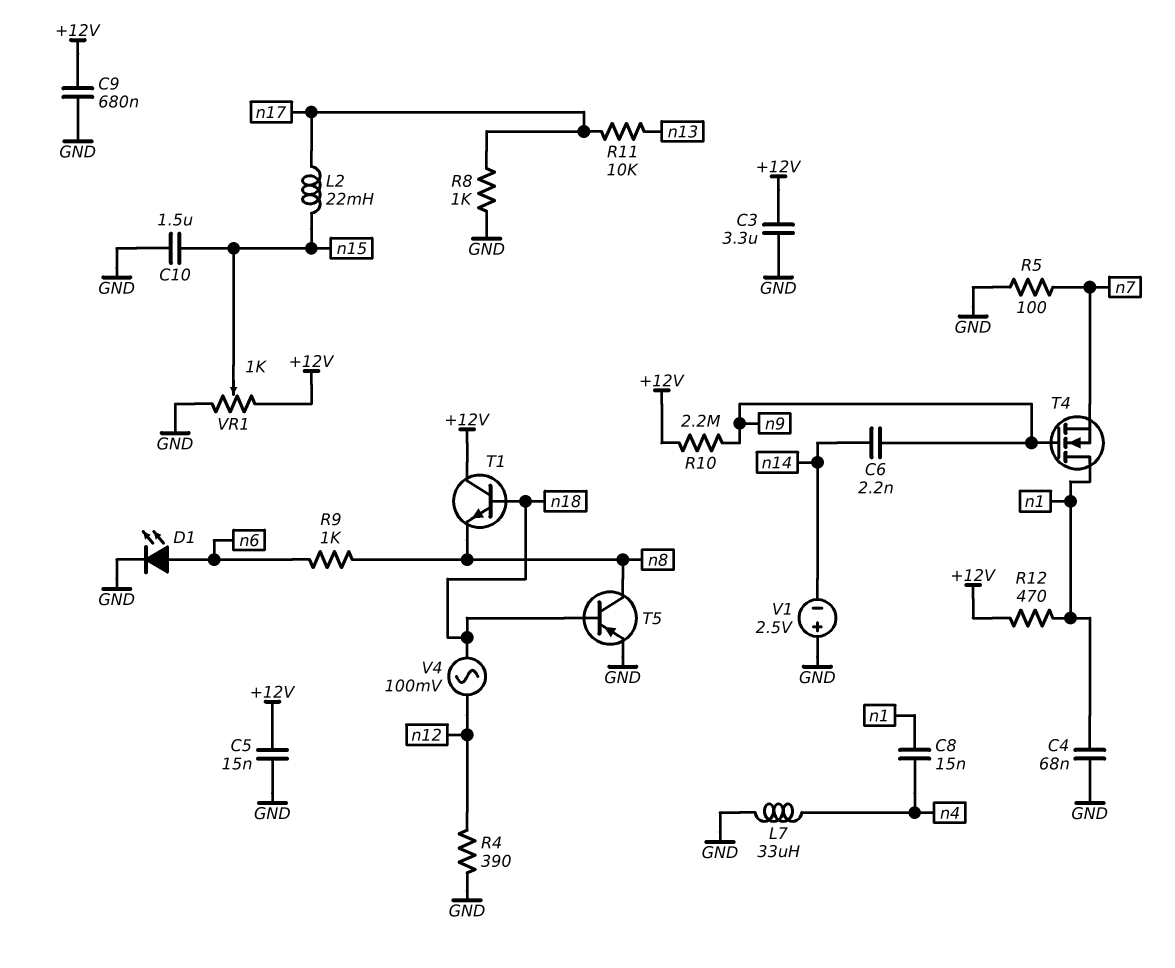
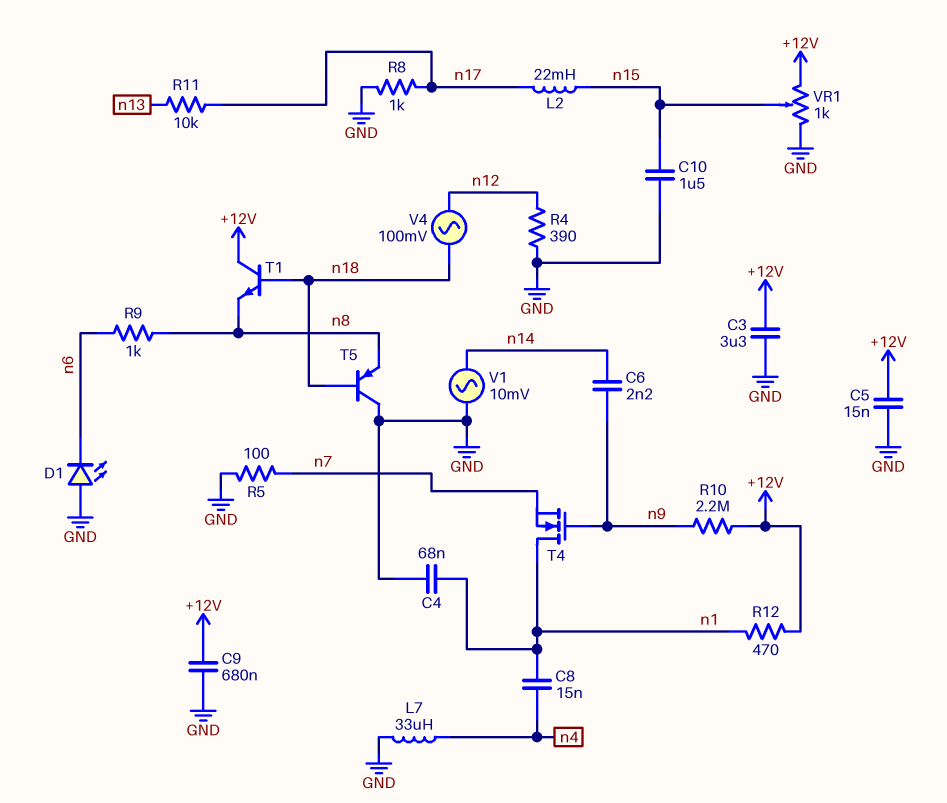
D1: LED (A n6, K GND) -> LED (A GND, K n6)
T5: PNP (B n18, C n8, E GND) -> PNP (B n18, C GND, E n8)
V1: 2.5V (plus GND, minus n14) -> AC 10mV (GND, n14)

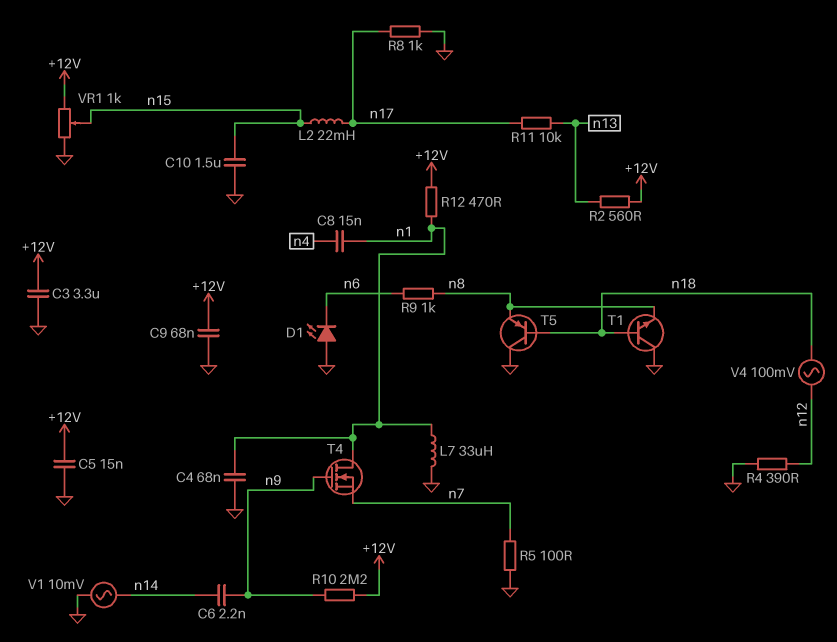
C9: 680nF (+12V, GND) -> 68nF (+12V, GND)
L7: 33uH (GND, n4) -> 33uH (GND, n1)
R2: none -> 560 (+12V, n13)
T1: NPN (B n18, C +12V, E n8) -> NPN (B n18, C GND, E n8)

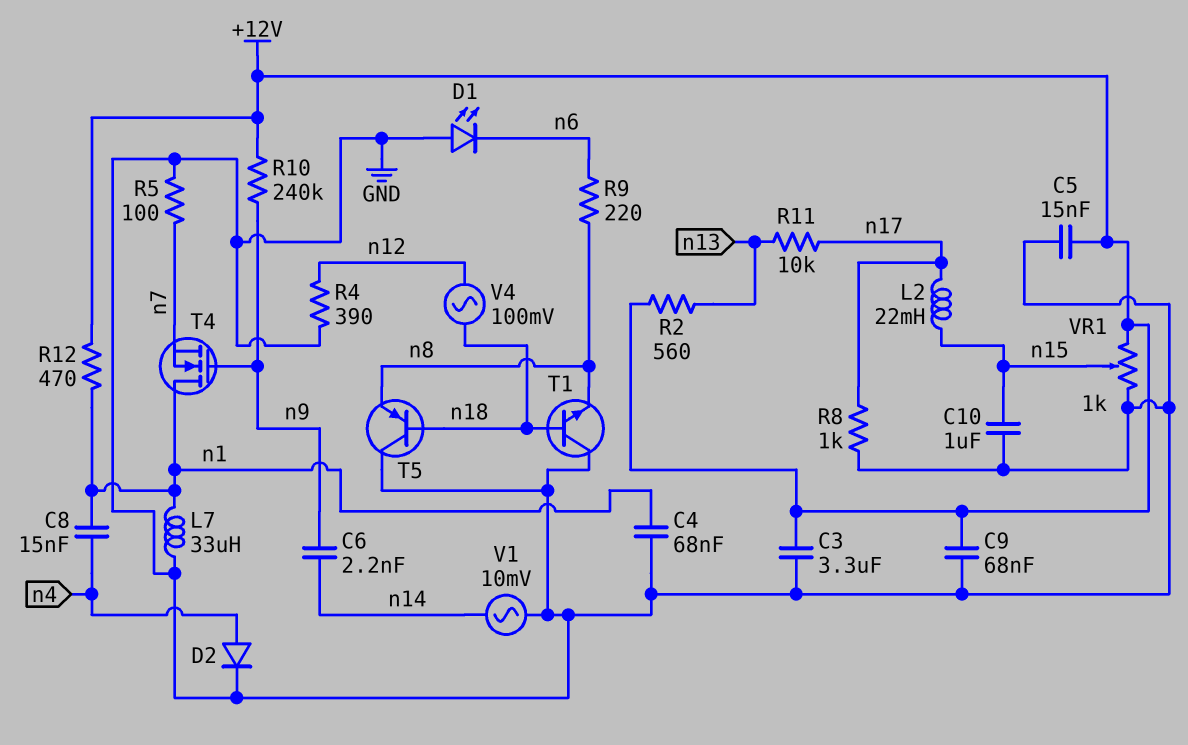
C10: 1.5uF (GND, n15) -> 1uF (GND, n15)
D2: none -> diode (A n4, K GND)
R9: 1k (n6, n8) -> 220 (n6, n8)
R10: 2.2M (+12V, n9) -> 240k (+12V, n9)

